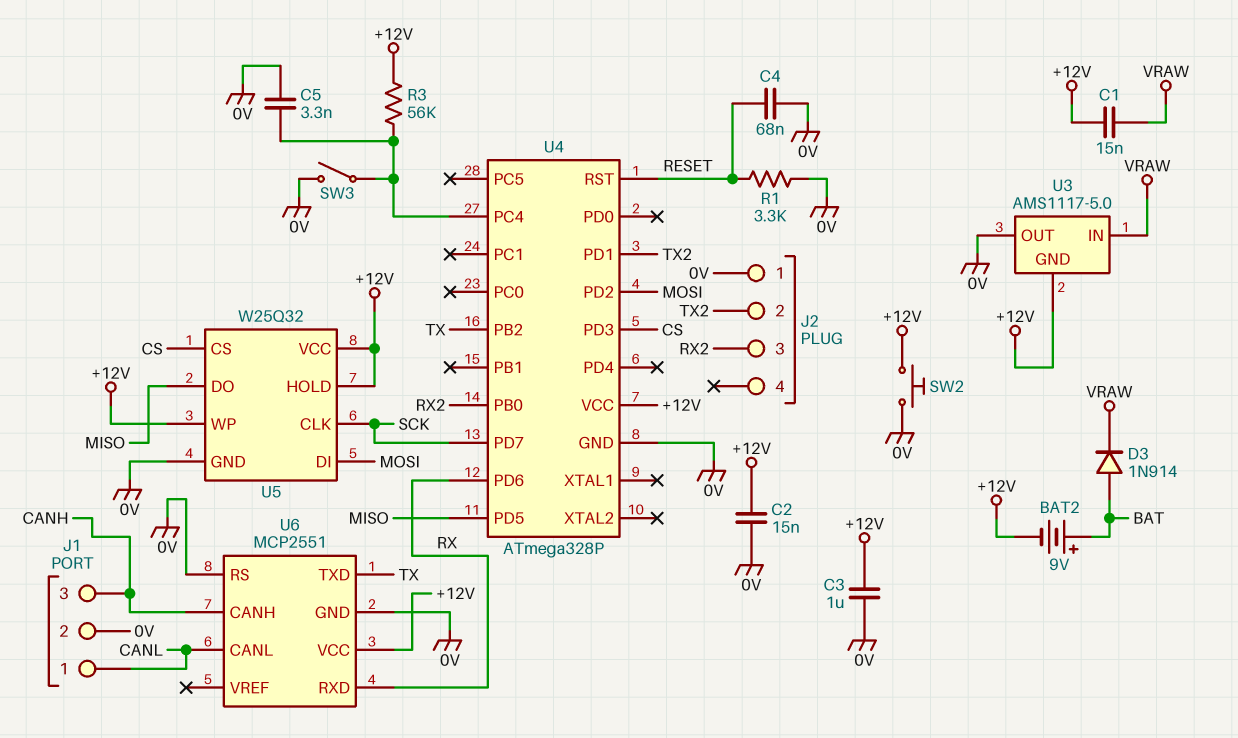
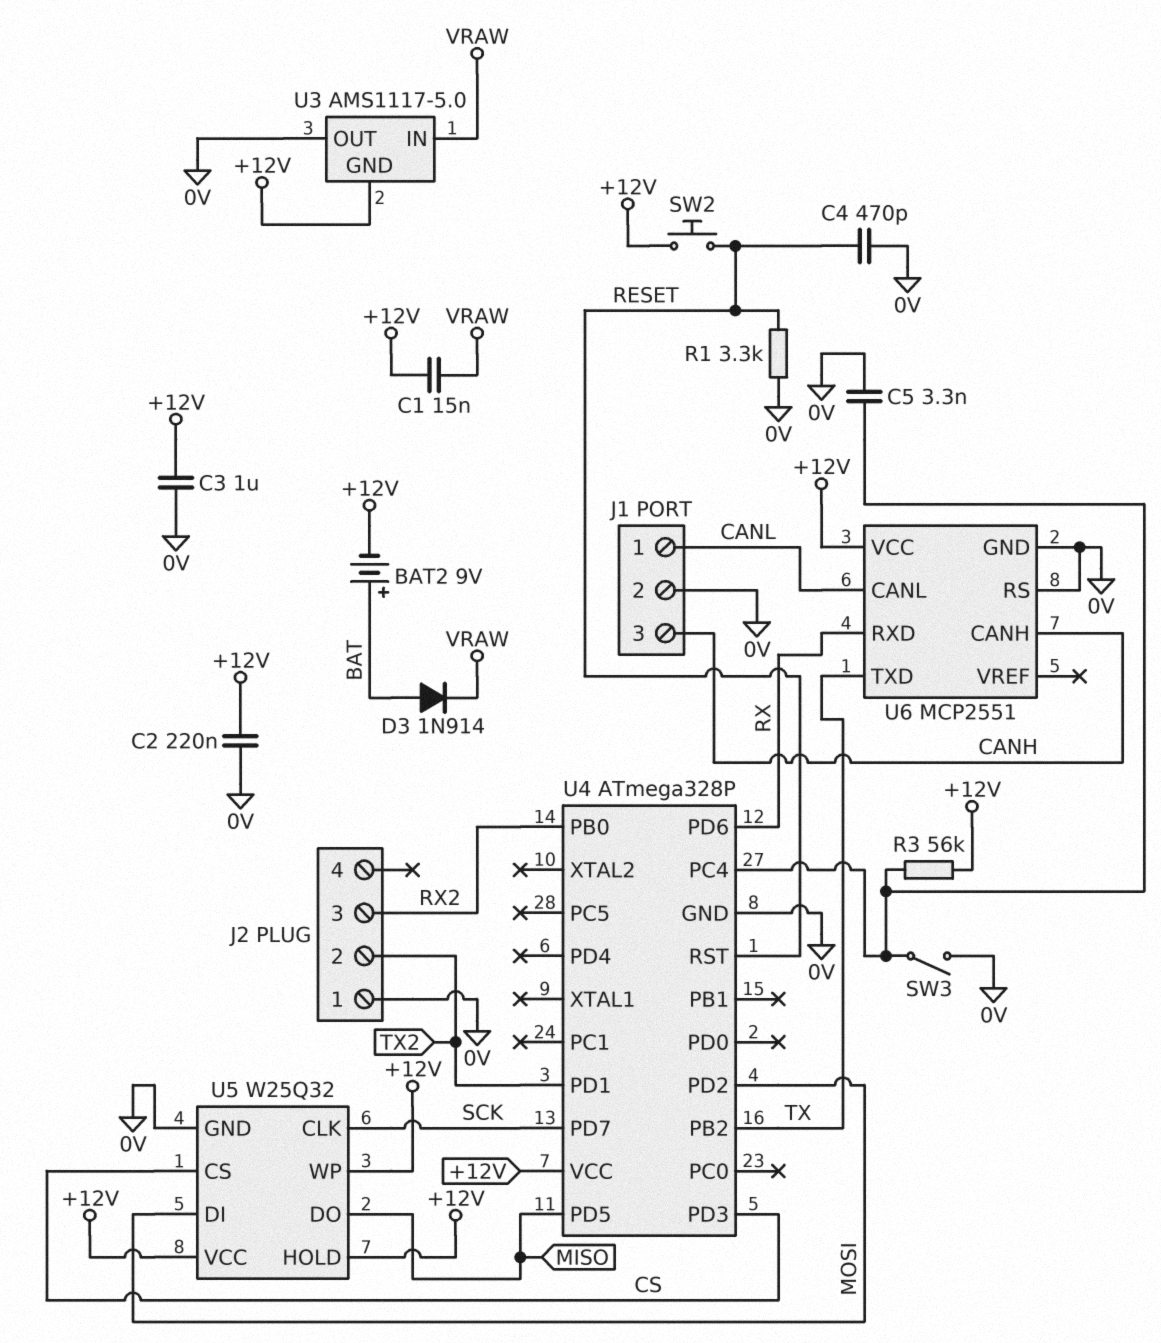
C2: 15nF (+12V, 0V) -> 220nF (+12V, 0V)
C4: 68nF (0V, RESET) -> 470pF (0V, RESET)
SW2: button (+12V, 0V) -> button (+12V, RESET)

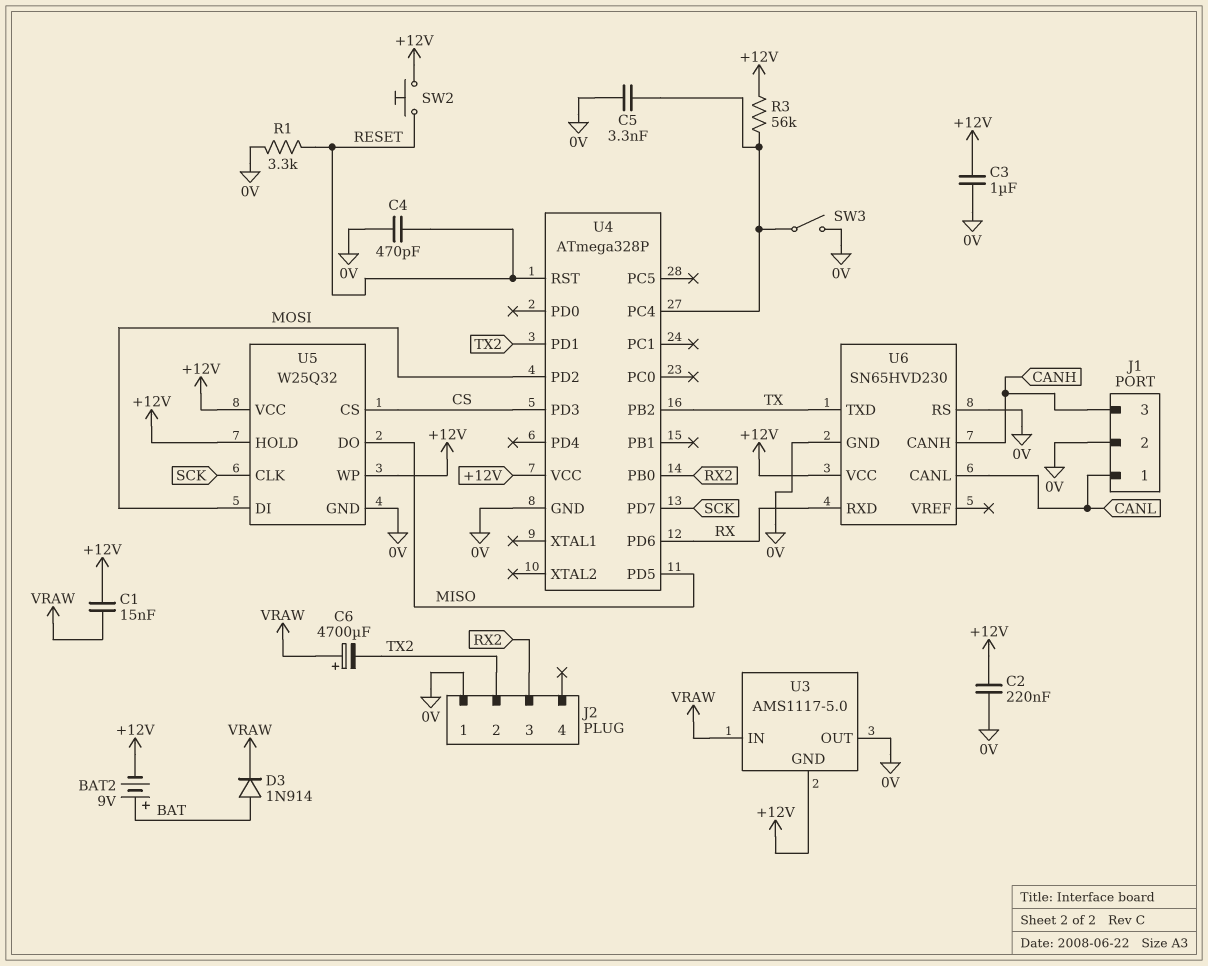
C6: none -> 4700uF (plus VRAW, minus TX2)
U6: MCP2551 -> SN65HVD230

